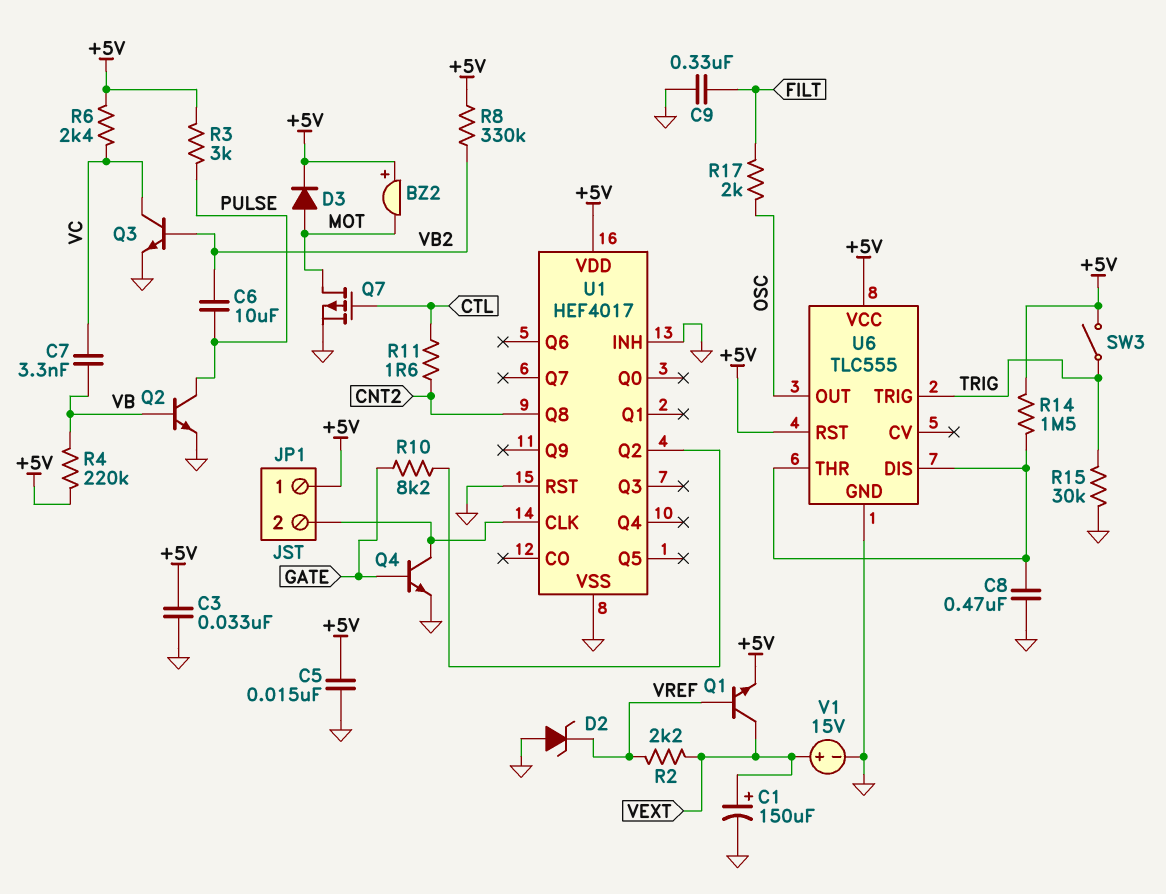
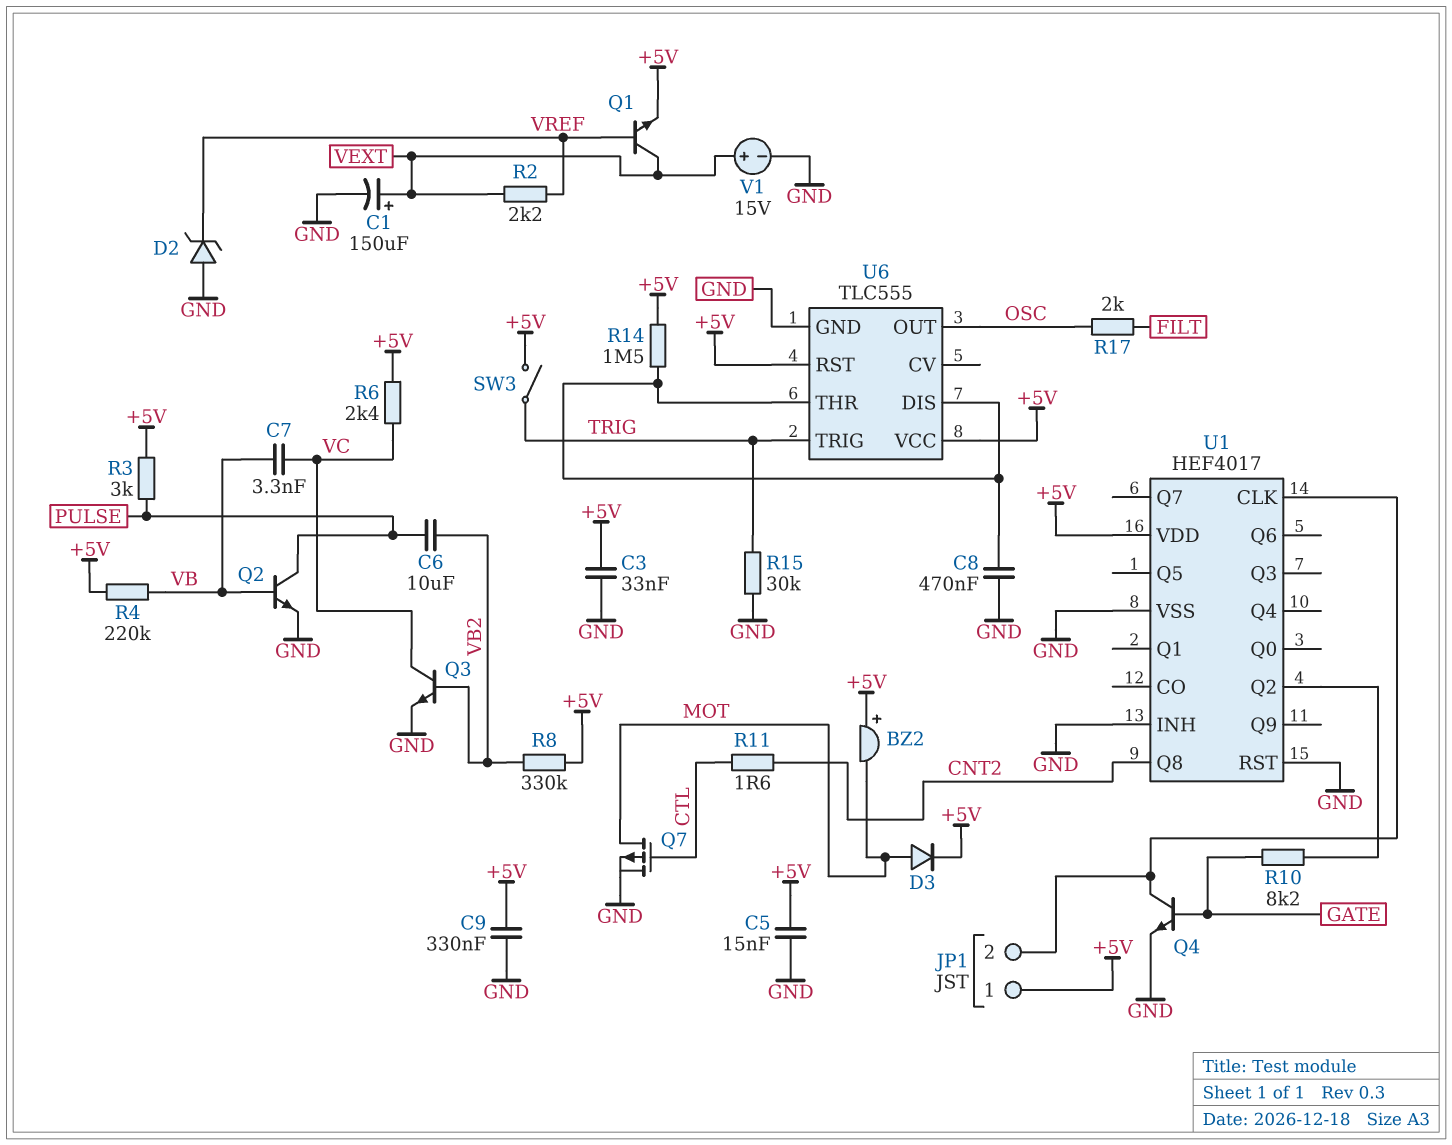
C9: 330nF (FILT, GND) -> 330nF (+5V, GND)

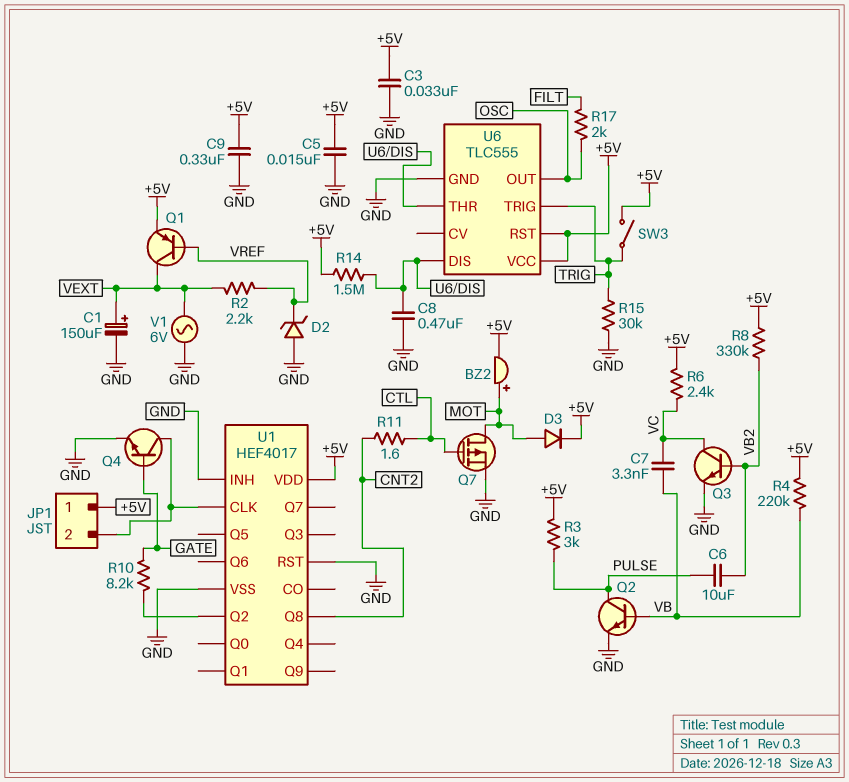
BZ2: buzzer (plus +5V, minus MOT) -> buzzer (plus MOT, minus +5V)
Q1: NPN (B VREF, C VEXT, E +5V) -> PNP (B VREF, C VEXT, E +5V)
V1: 15V (plus VEXT, minus GND) -> AC 6V (GND, VEXT)

